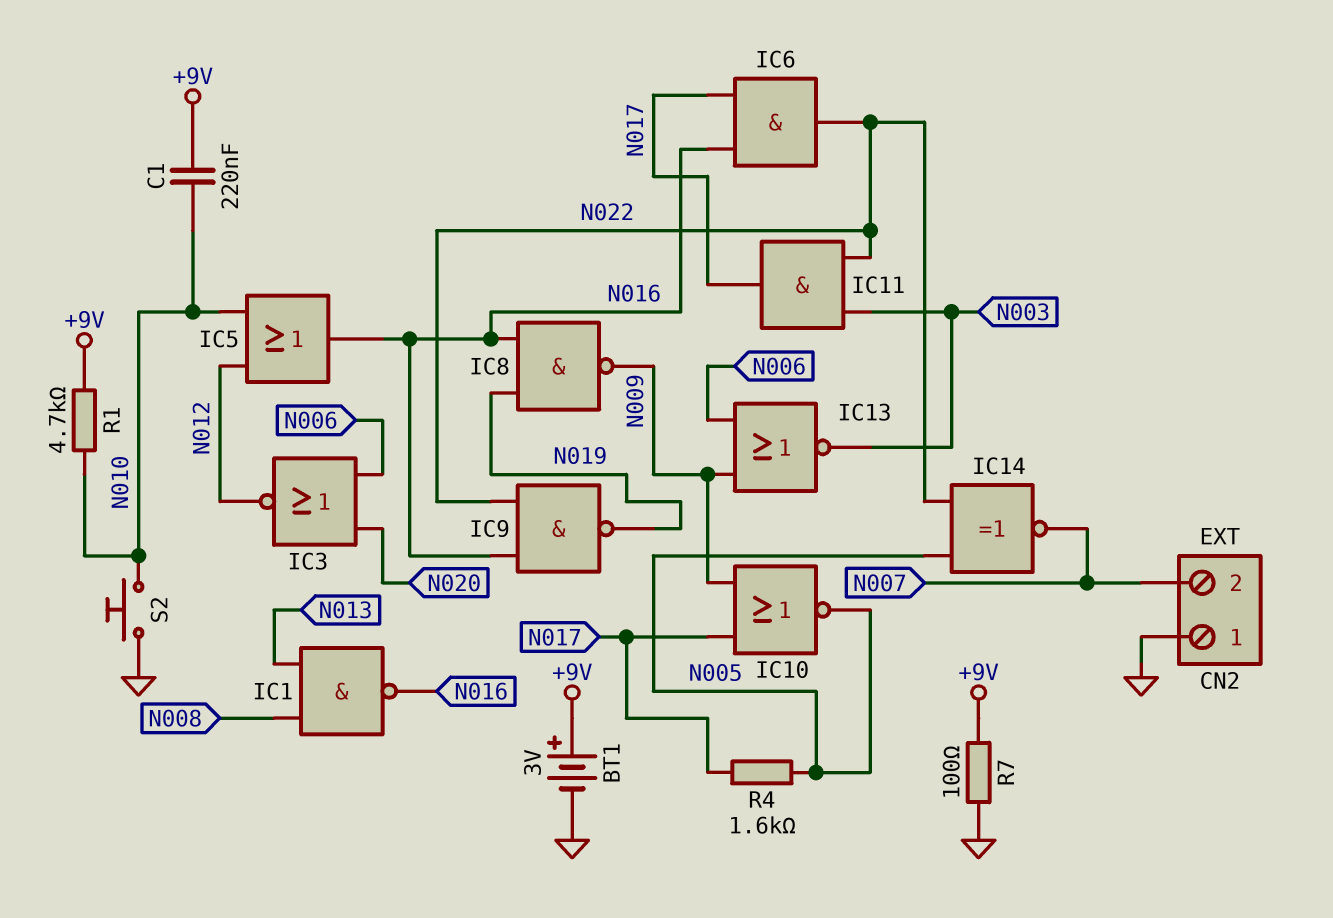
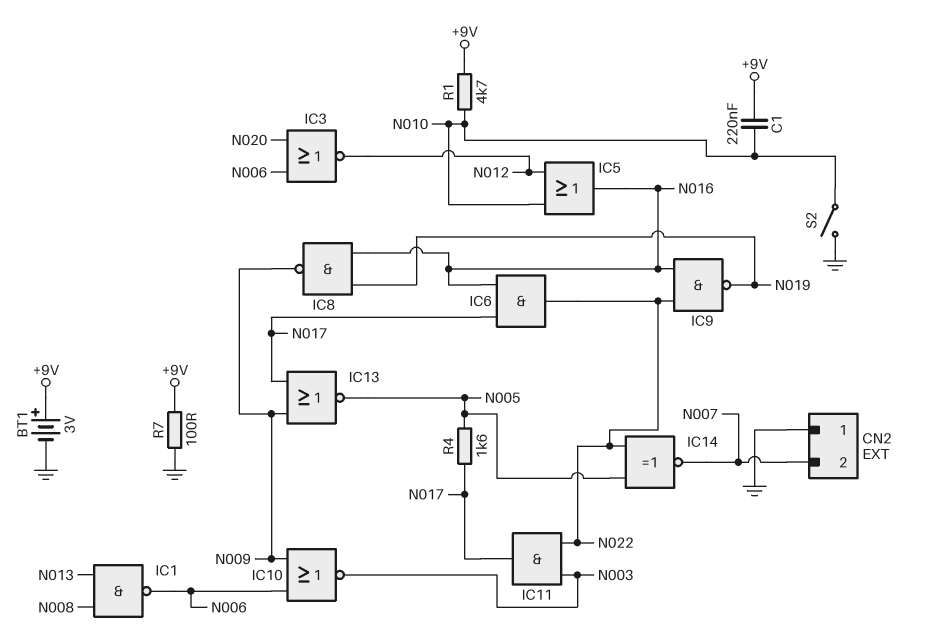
IC1: NAND (in N008, in N013, out N016) -> NAND (in N008, in N013, out N006)
IC10: NOR (in N009, in N017, out N005) -> NOR (in N006, in N009, out N003)
IC13: NOR (in N006, in N009, out N003) -> NOR (in N009, in N017, out N005)
S2: button (GND, N010) -> switch (GND, N010)

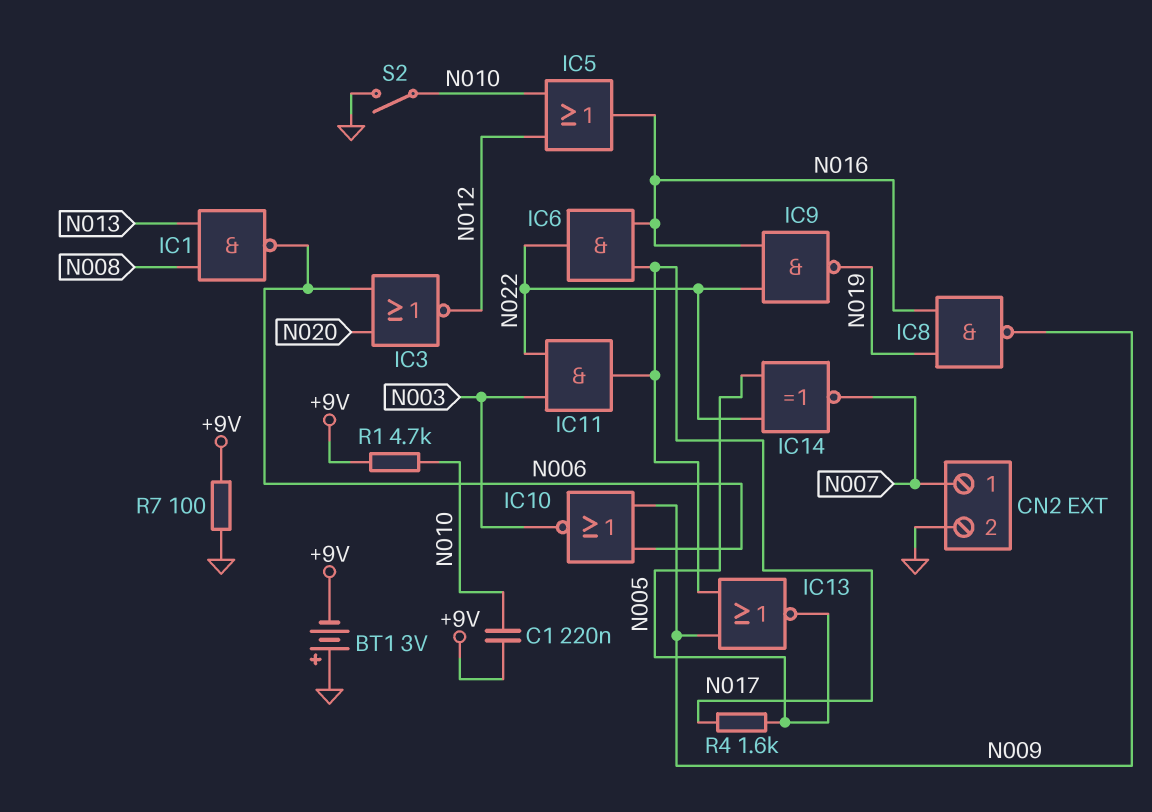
BT1: 3V (plus +9V, minus GND) -> 3V (plus GND, minus +9V)
CN2 pin 1: GND -> N007
CN2 pin 2: N007 -> GND

